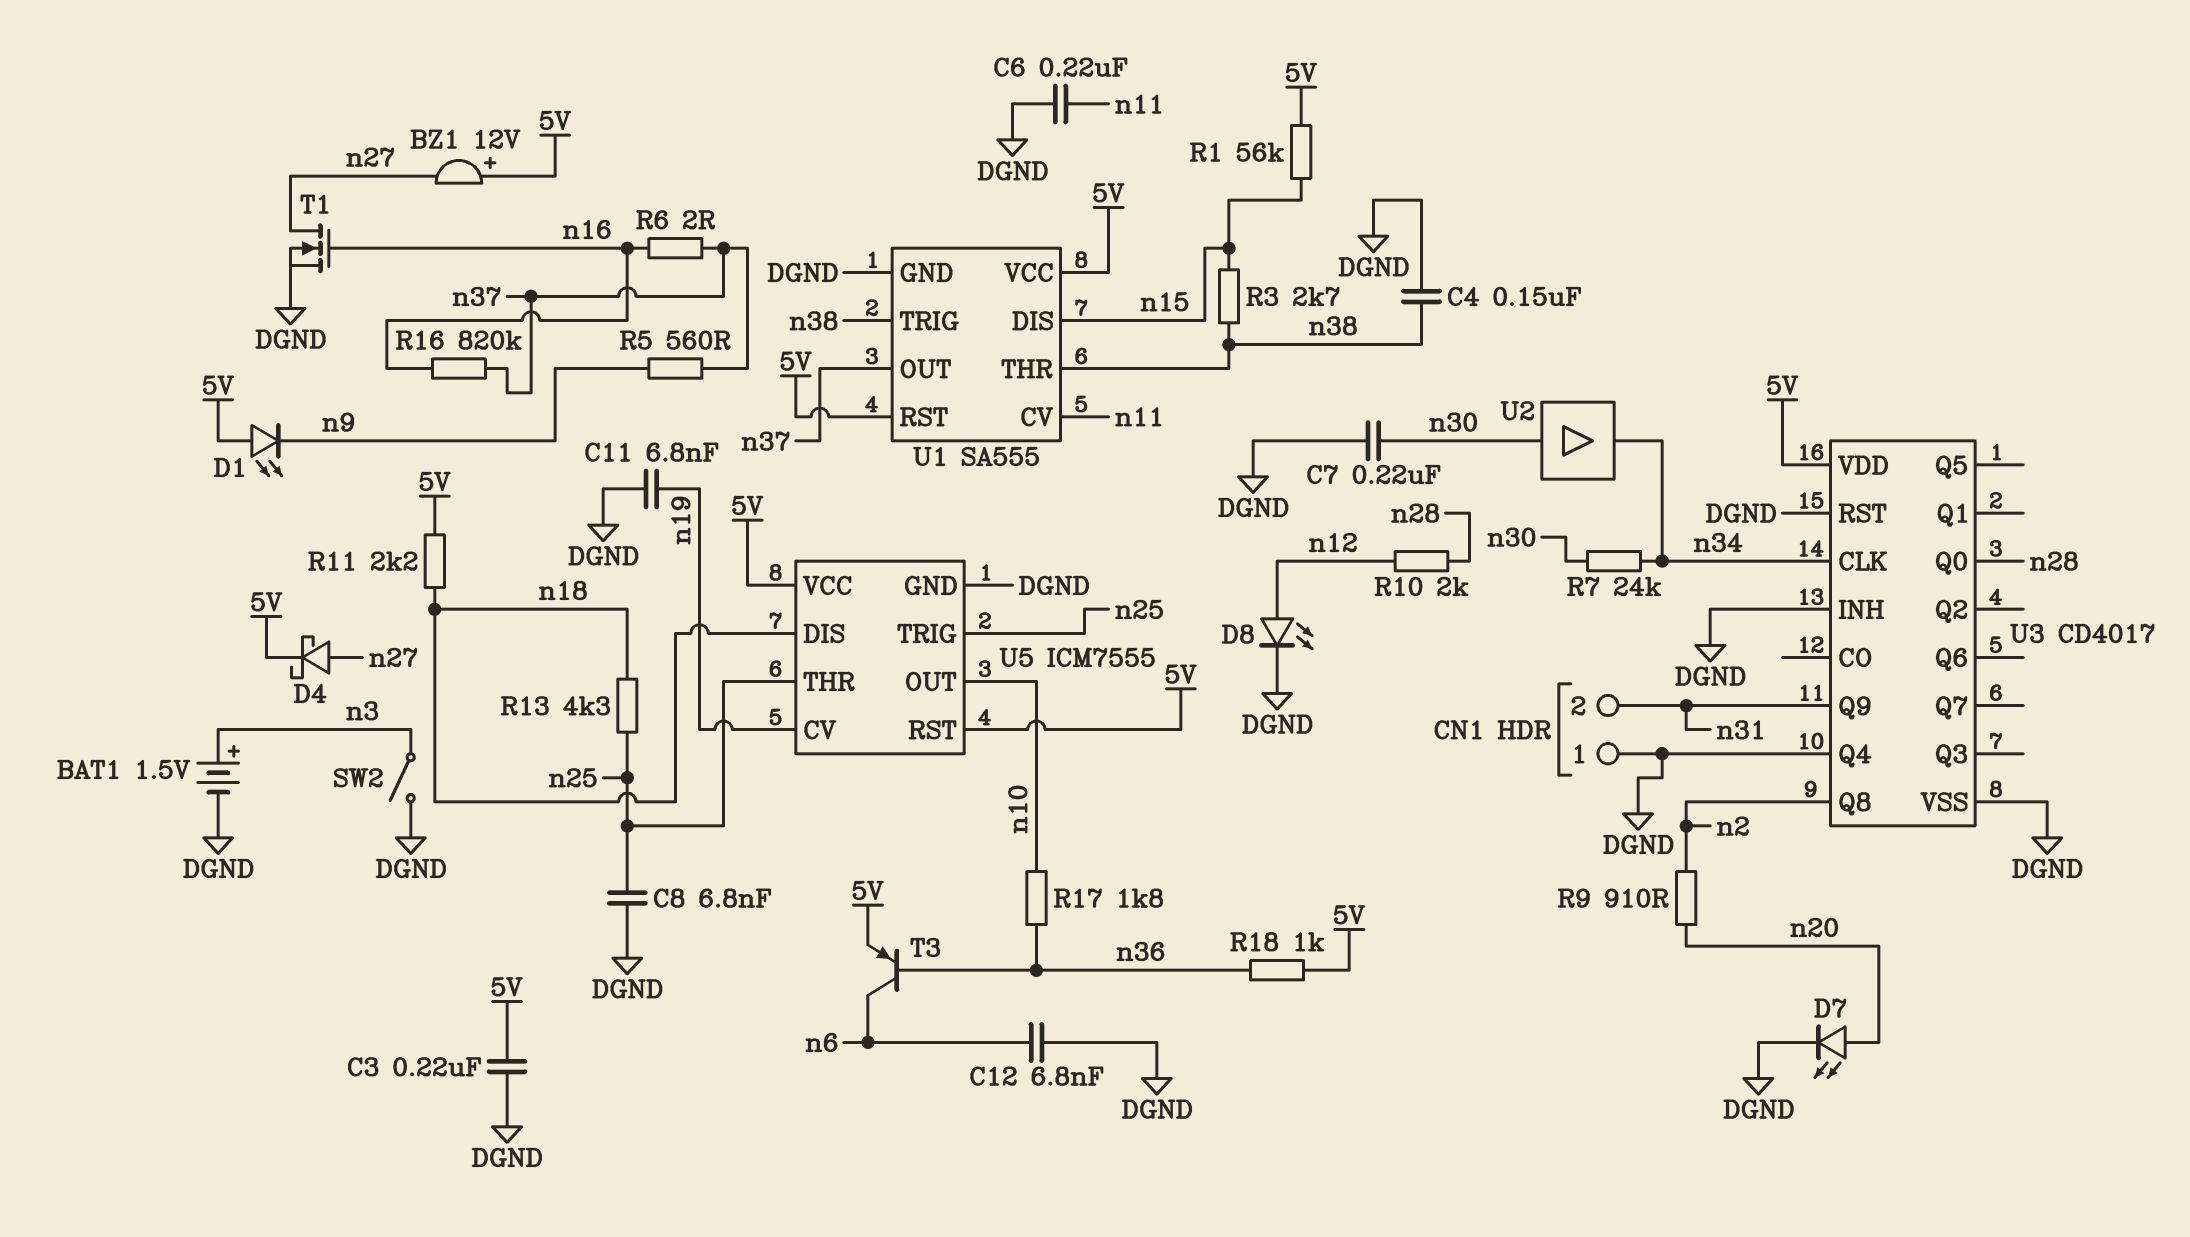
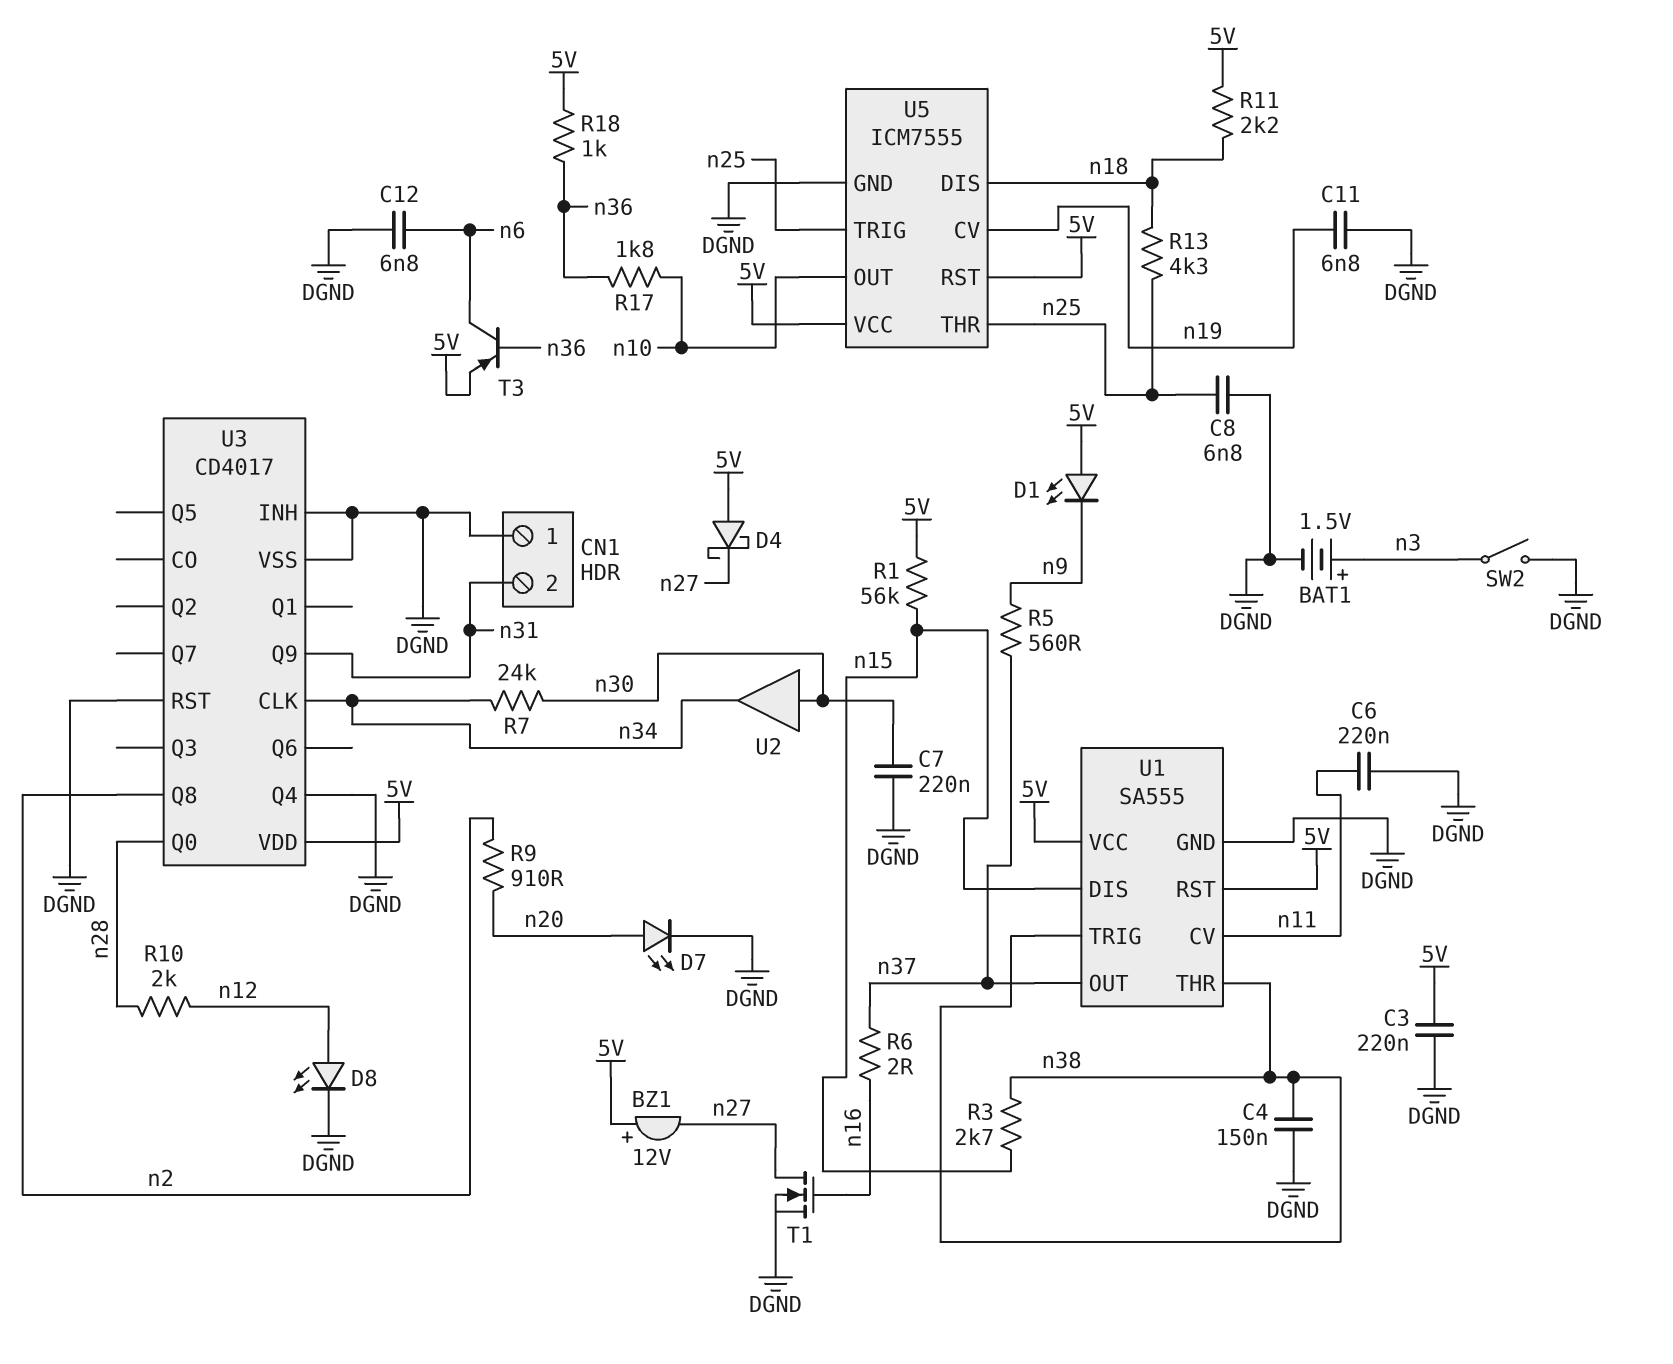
D4: schottky (A n27, K 5V) -> schottky (A 5V, K n27)
R16: 820k (n16, n37) -> none

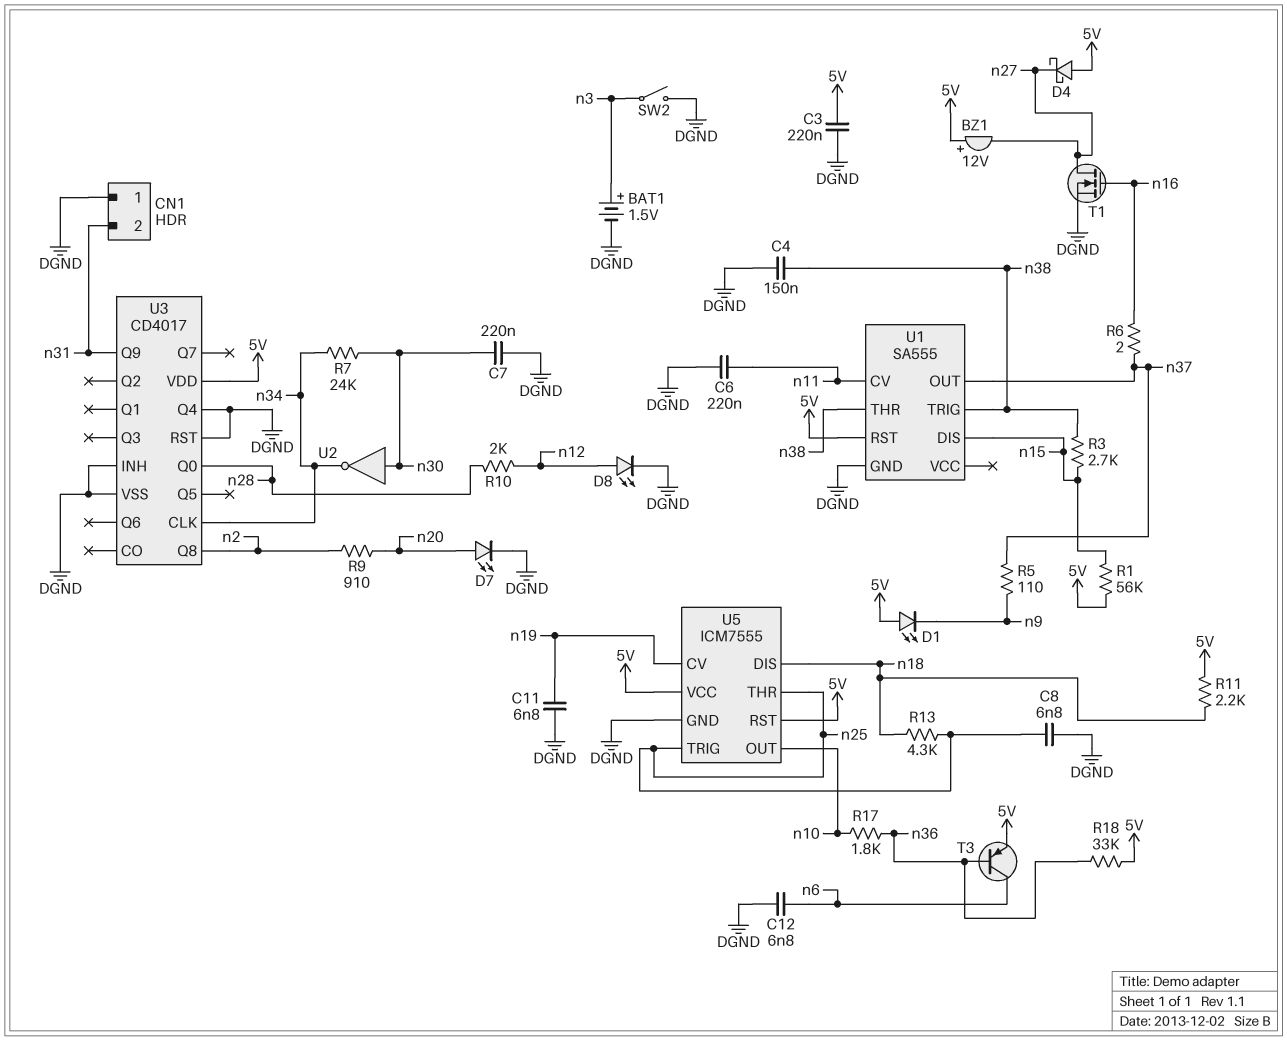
R5: 560 (n9, n37) -> 110 (n9, n37)
R18: 1k (5V, n36) -> 33k (5V, n36)
U1 pin VCC: 5V -> none
U2: buffer (in n30, out n34) -> NOT (in n30, out n34)

